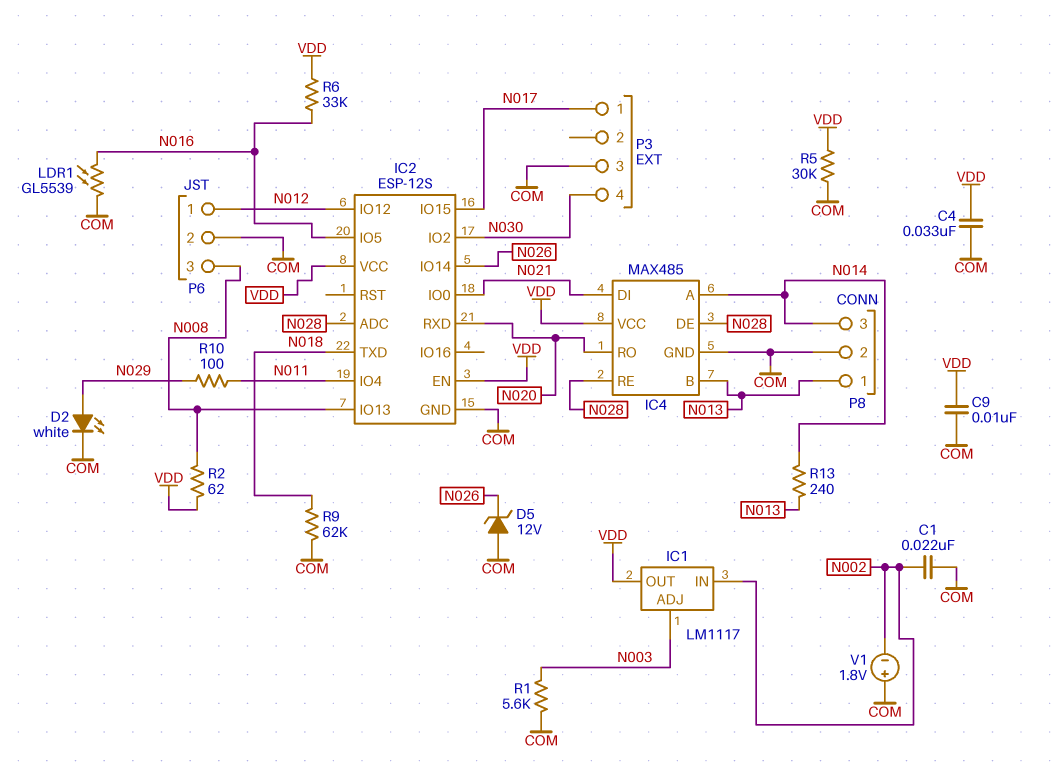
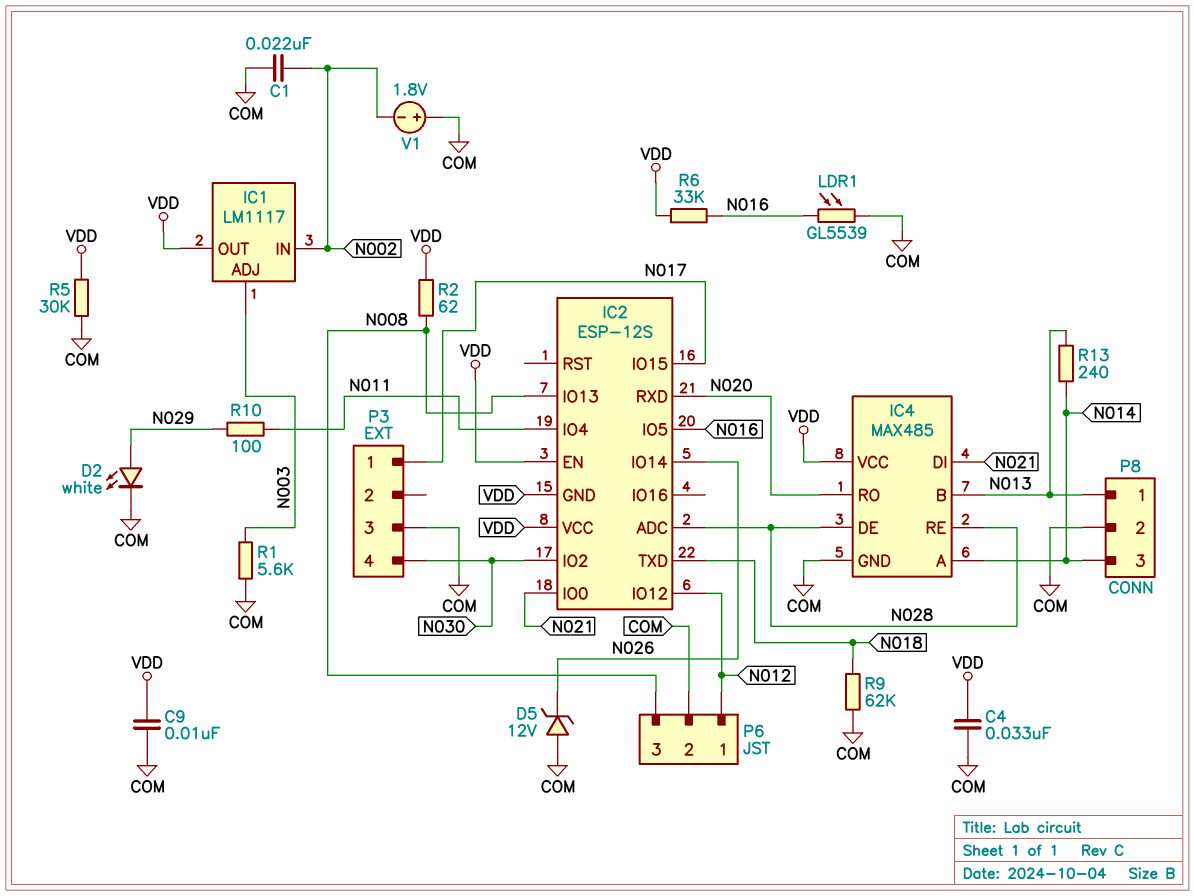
IC2 pin GND: COM -> VDD

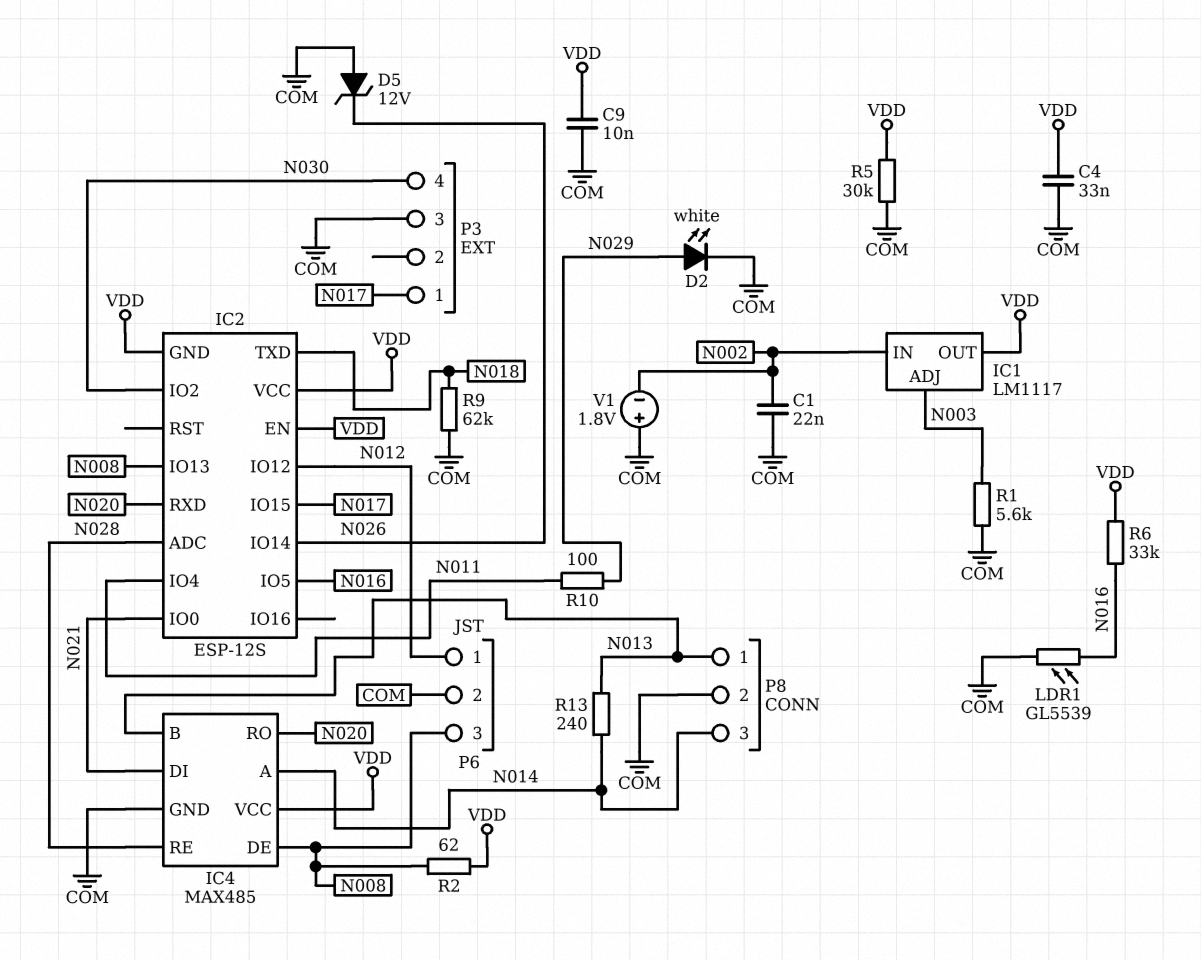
IC4 pin DE: N028 -> N008

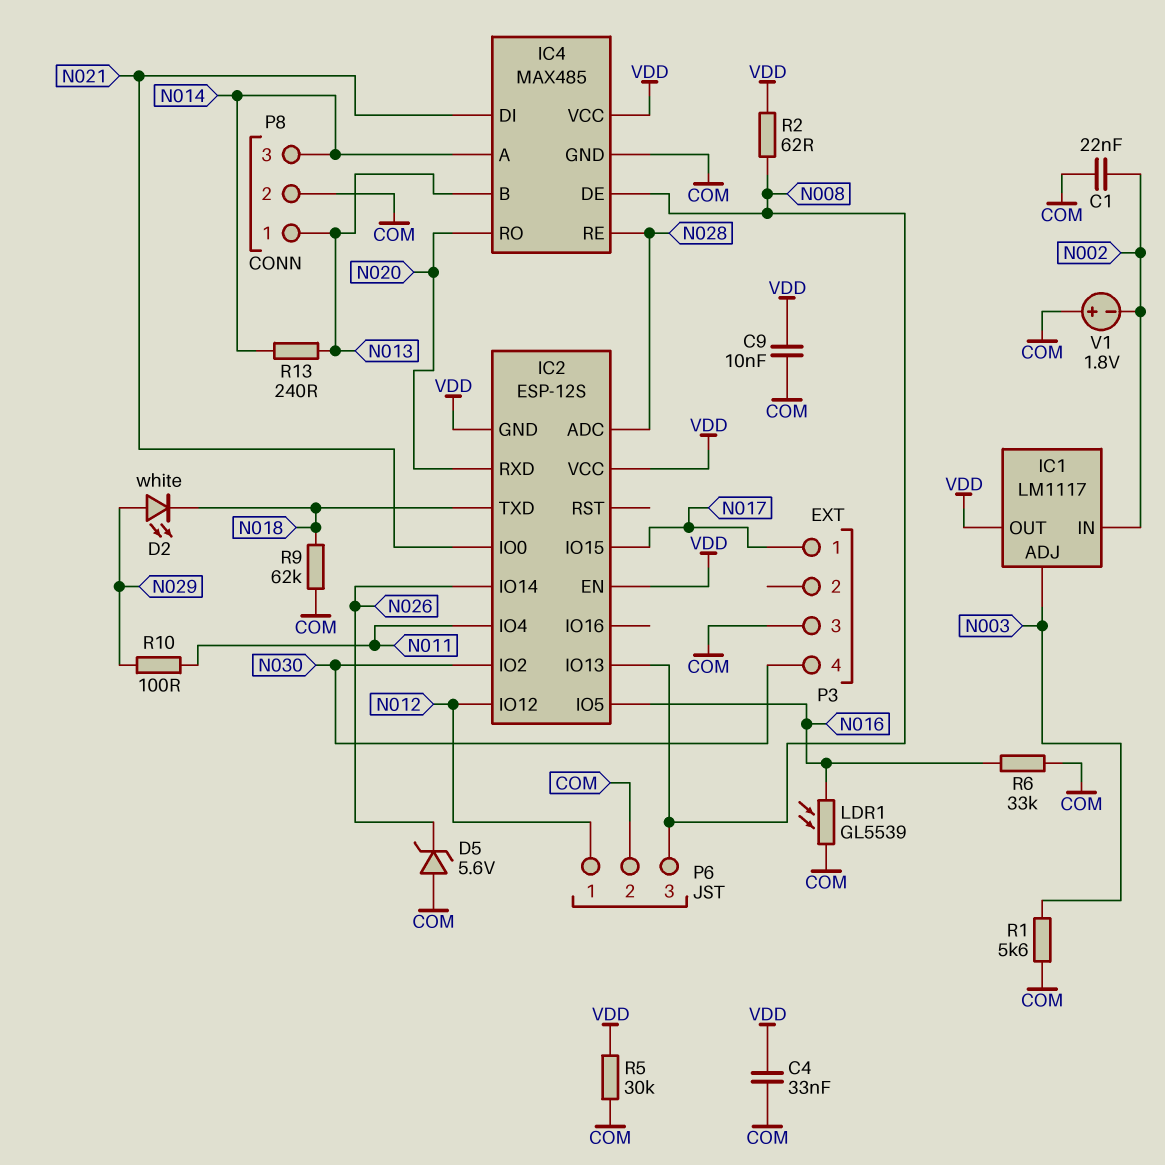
D2: LED white (A N029, K COM) -> LED white (A N029, K N018)
D5: zener 12V (A COM, K N026) -> zener 5.6V (A COM, K N026)
R6: 33k (N016, VDD) -> 33k (COM, N016)

